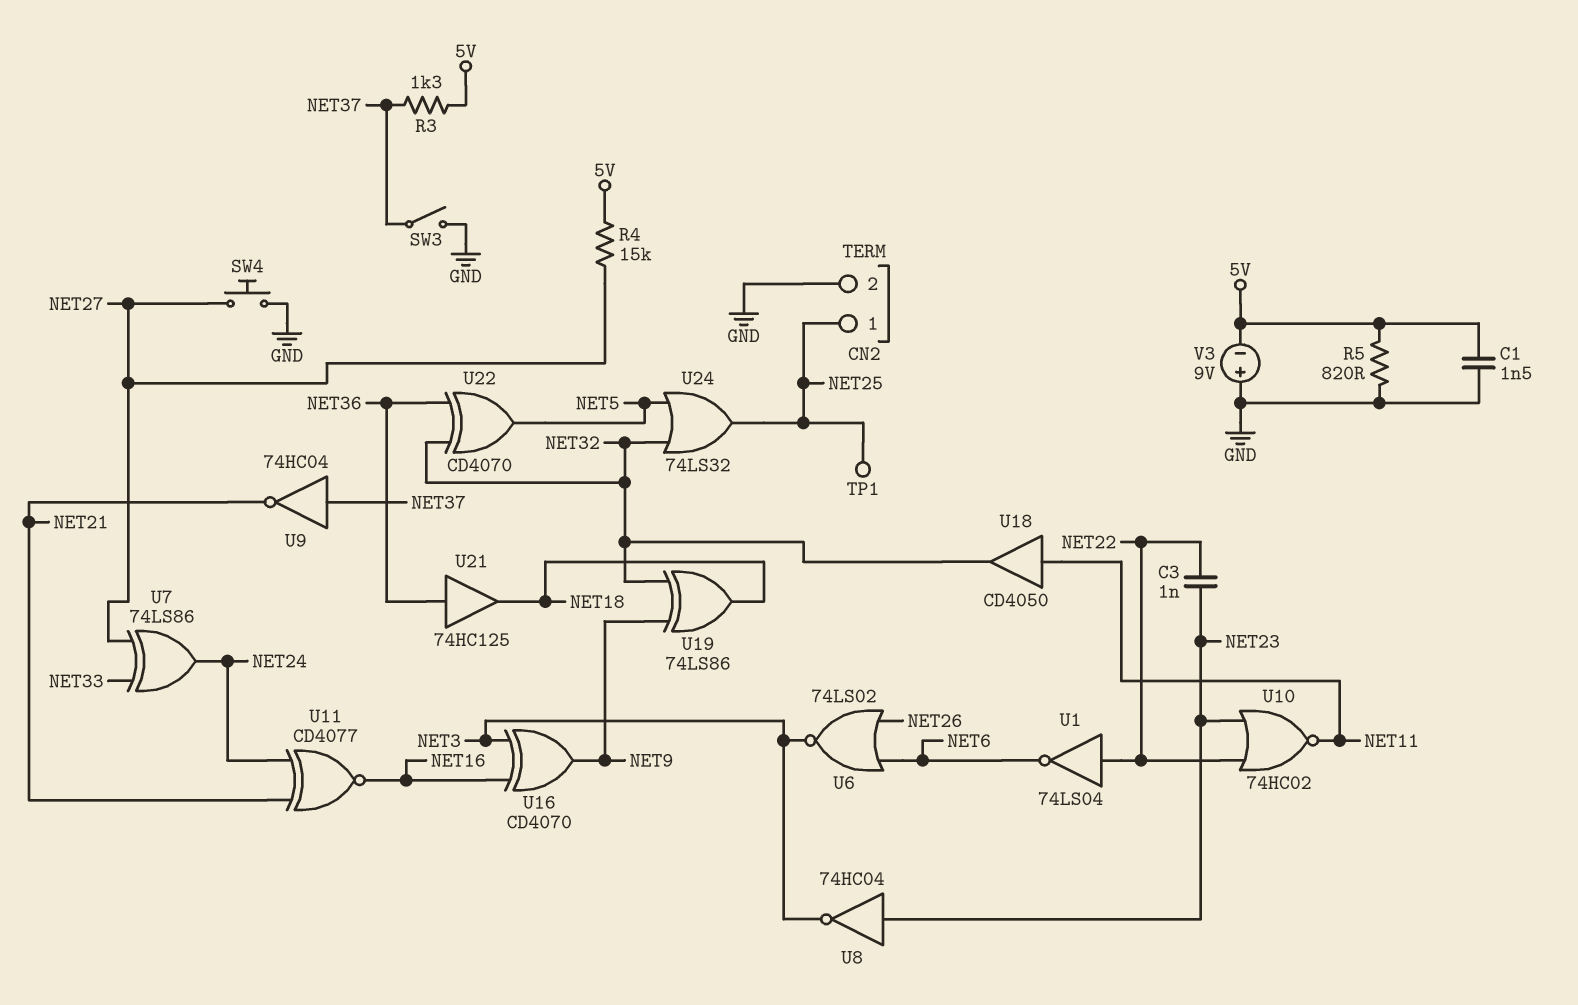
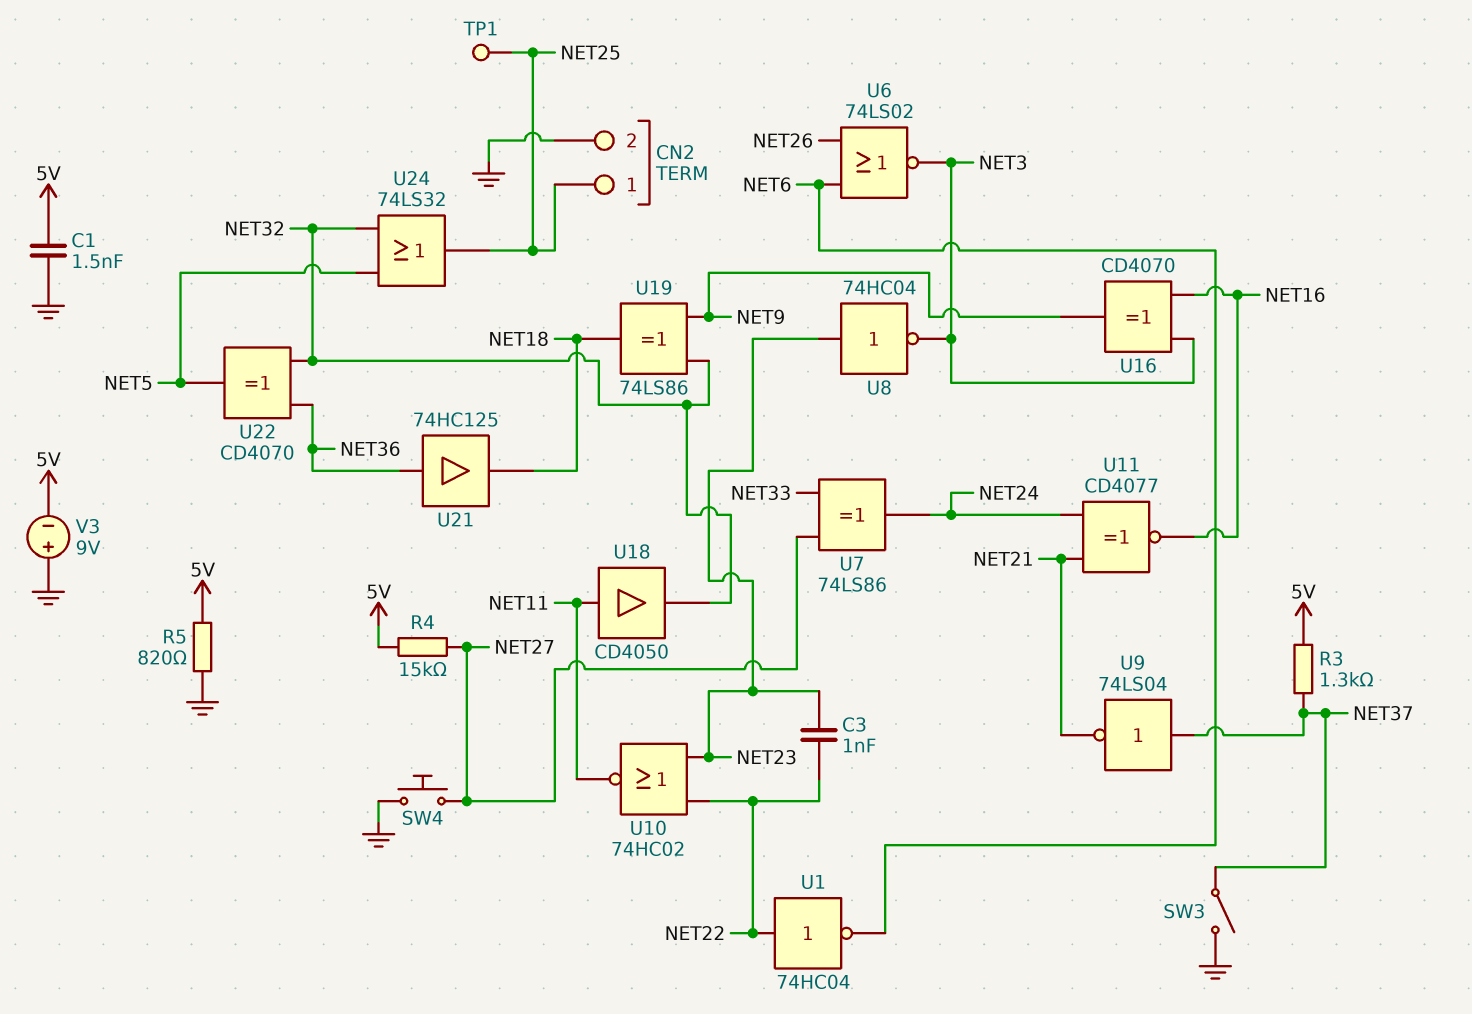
U1: NOT 74LS04 (in NET22, out NET6) -> NOT 74HC04 (in NET22, out NET6)
U9: NOT 74HC04 (in NET37, out NET21) -> NOT 74LS04 (in NET37, out NET21)

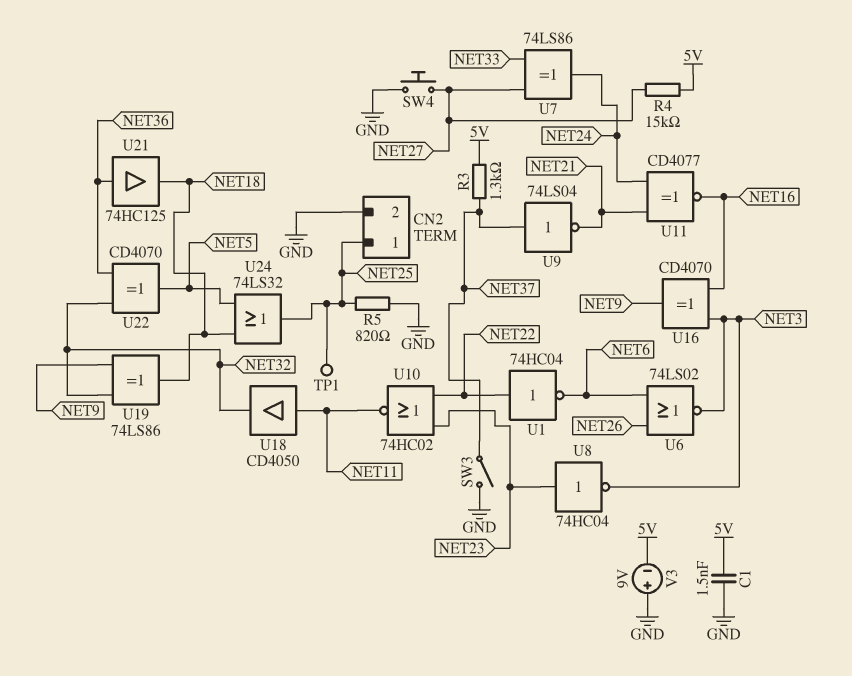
C3: 1nF (NET22, NET23) -> none
R5: 820 (5V, GND) -> 820 (GND, NET25)
U24: OR 74LS32 (in NET5, in NET32, out NET25) -> OR 74LS32 (in NET5, in NET18, out NET25)

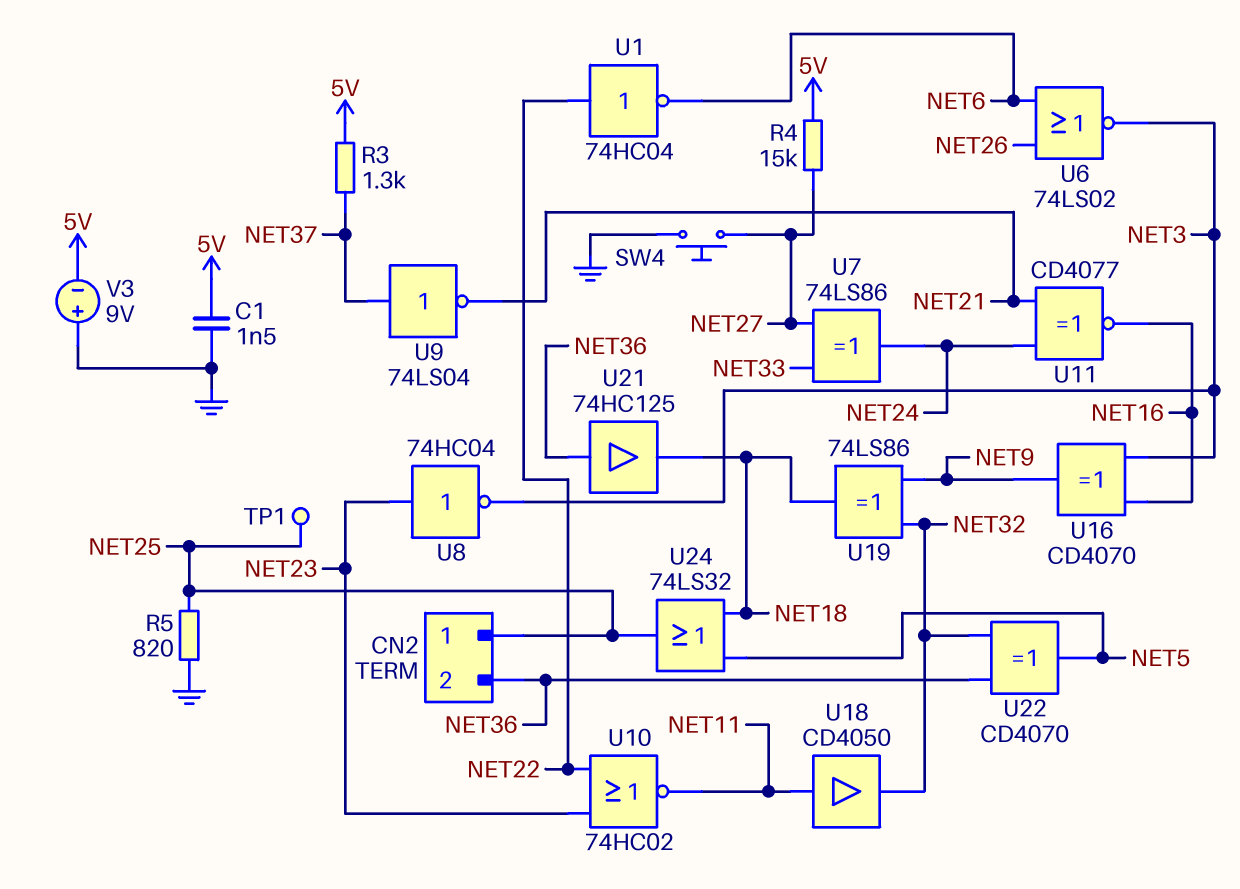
CN2 pin 2: GND -> NET36
SW3: switch (GND, NET37) -> none

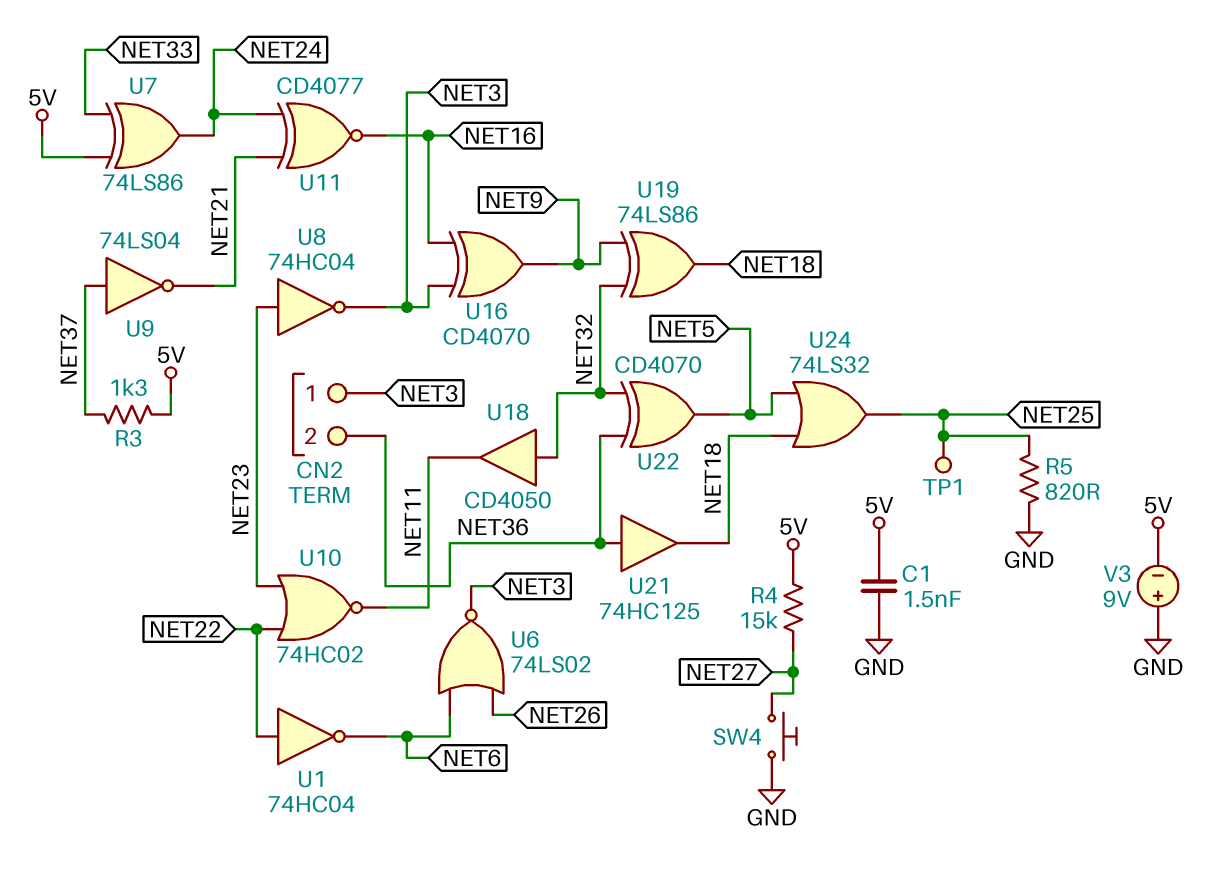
CN2 pin 1: NET25 -> NET3
U7: XOR 74LS86 (in NET27, in NET33, out NET24) -> XOR 74LS86 (in 5V, in NET33, out NET24)
U18: buffer CD4050 (in NET11, out NET32) -> buffer CD4050 (in NET32, out NET11)

